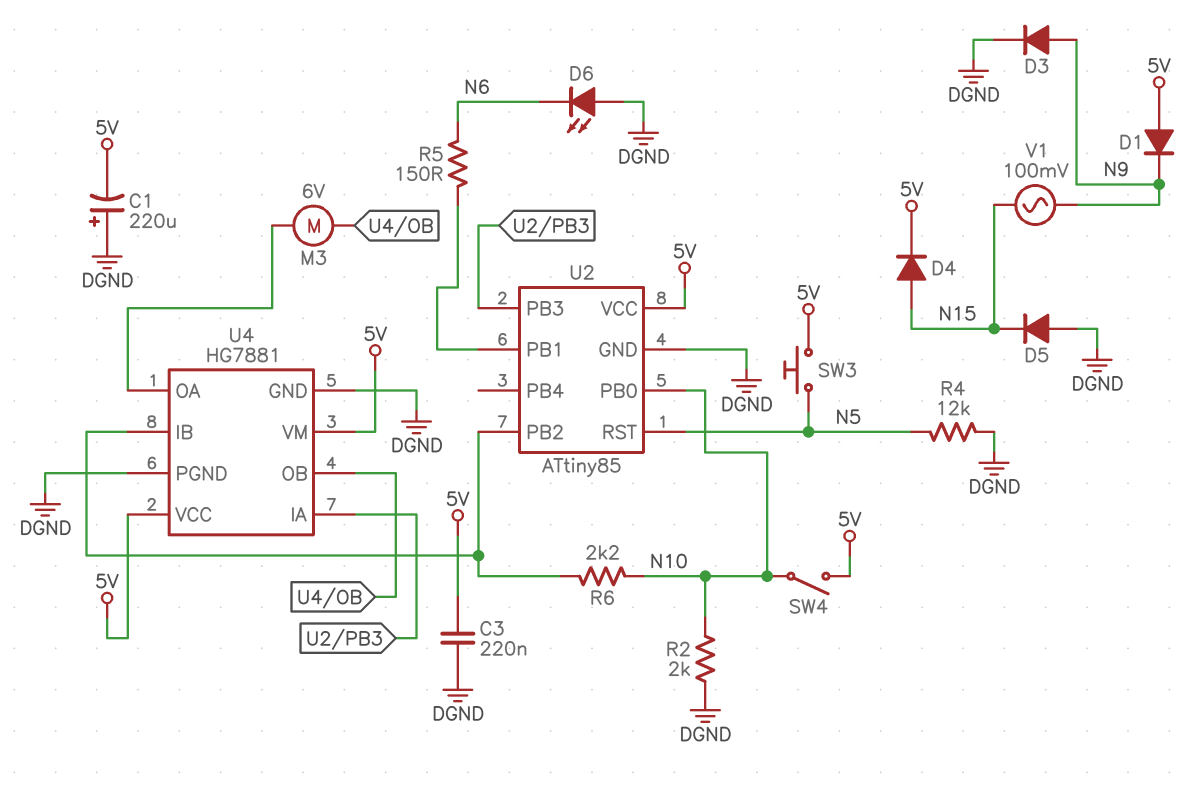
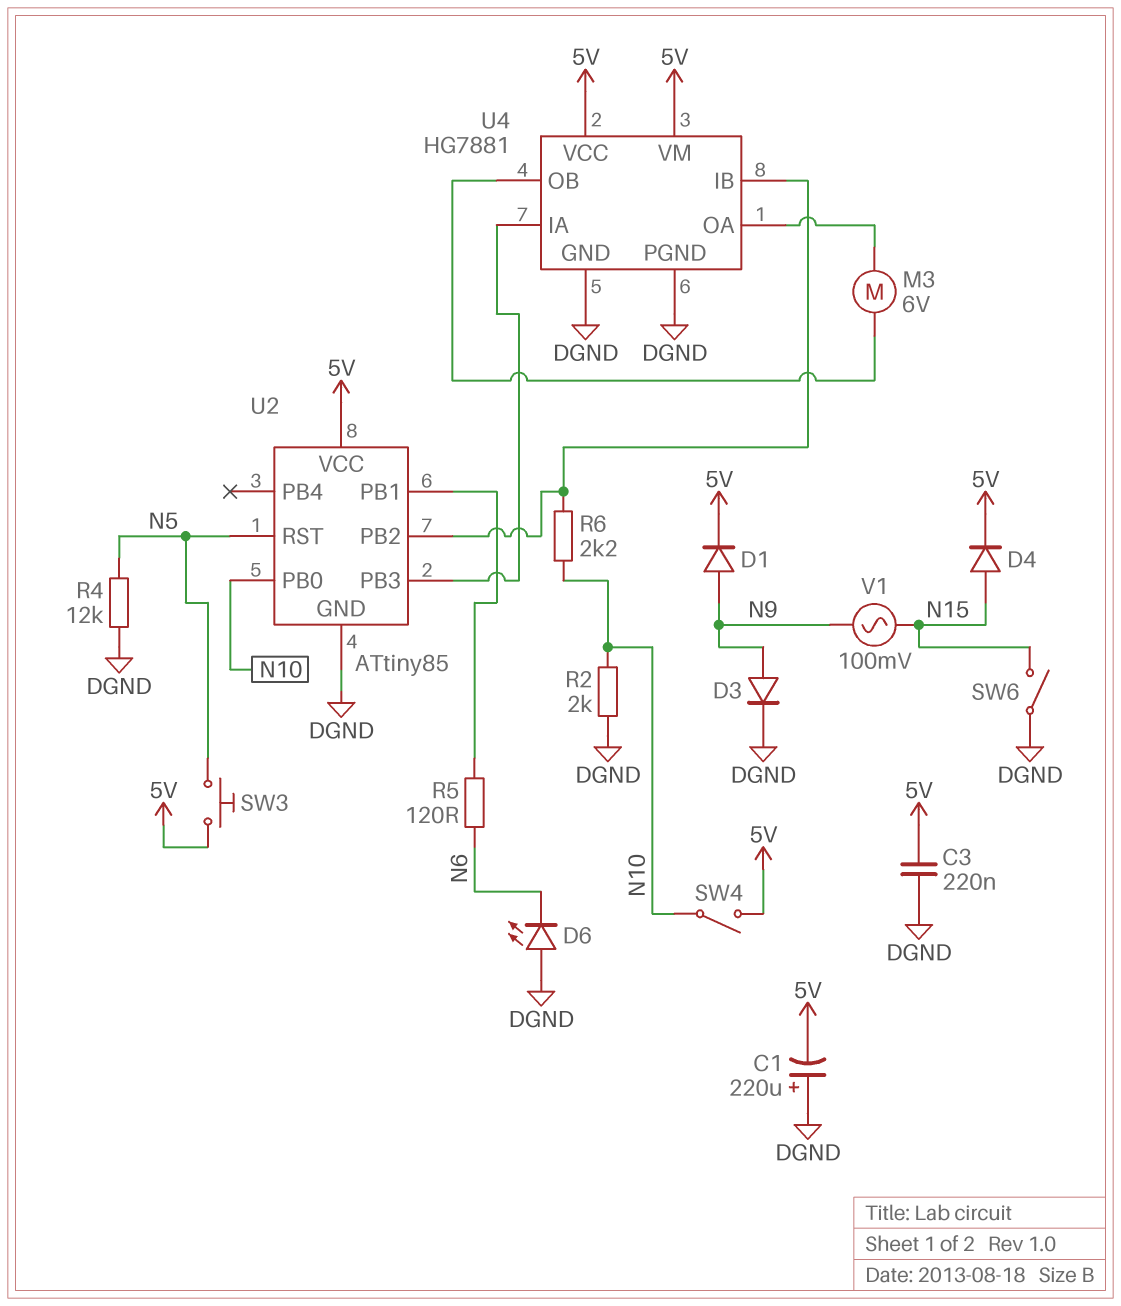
D1: diode (A 5V, K N9) -> diode (A N9, K 5V)
D5: diode (A DGND, K N15) -> none
R5: 150 (N6, U2/PB1) -> 120 (N6, U2/PB1)
SW6: none -> switch (DGND, N15)

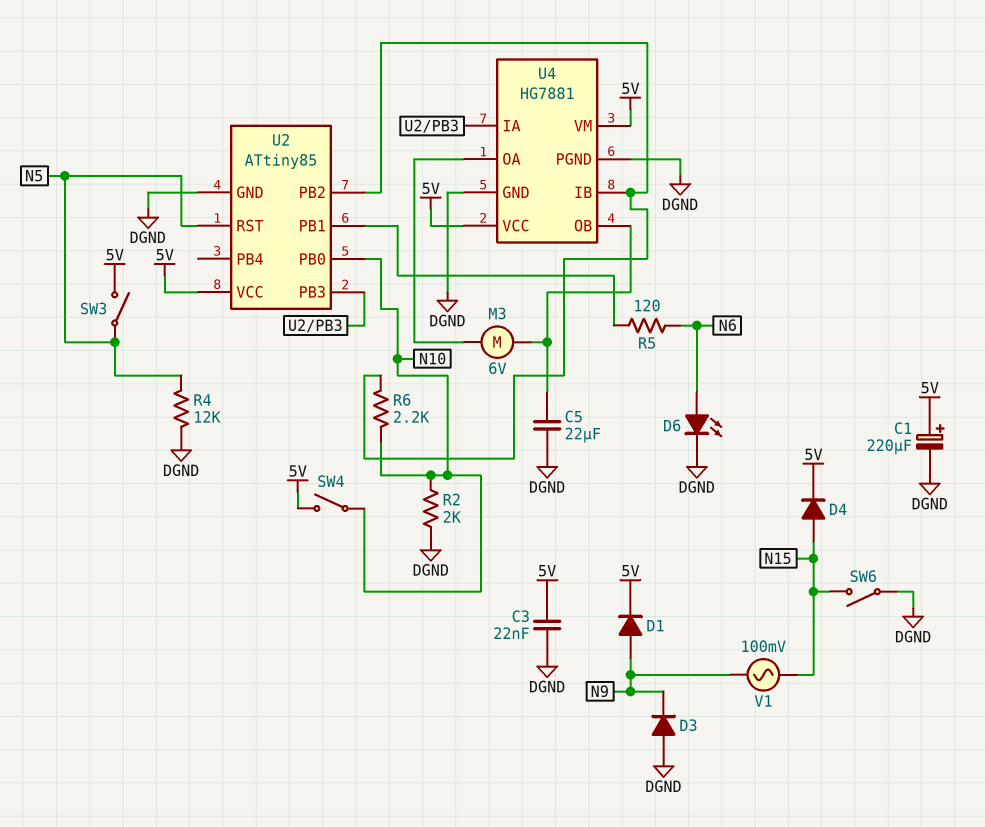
C1: 220uF (plus DGND, minus 5V) -> 220uF (plus 5V, minus DGND)
C3: 220nF (5V, DGND) -> 22nF (5V, DGND)
C5: none -> 22uF (DGND, U4/OB)
D3: diode (A N9, K DGND) -> diode (A DGND, K N9)
D6: LED (A DGND, K N6) -> LED (A N6, K DGND)
SW3: button (5V, N5) -> switch (5V, N5)

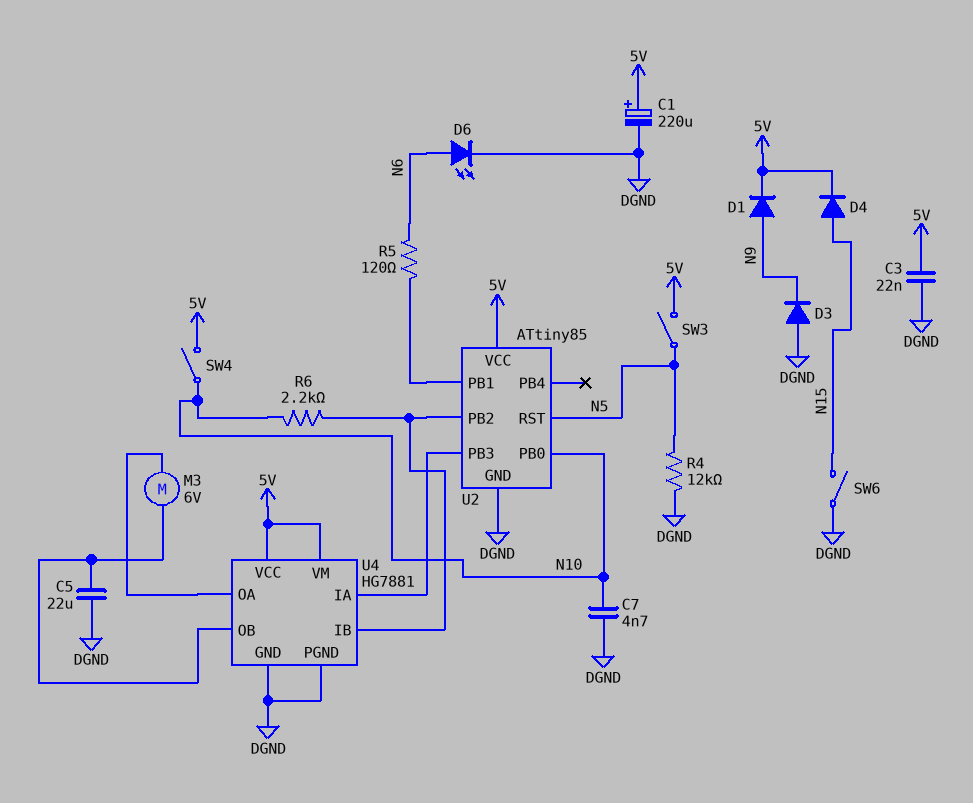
C7: none -> 4.7nF (DGND, N10)
R2: 2k (DGND, N10) -> none
V1: AC 100mV (N9, N15) -> none

